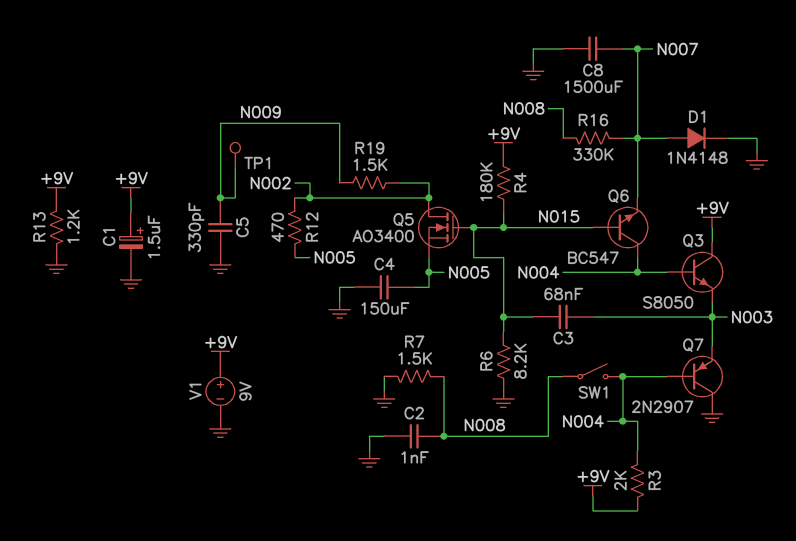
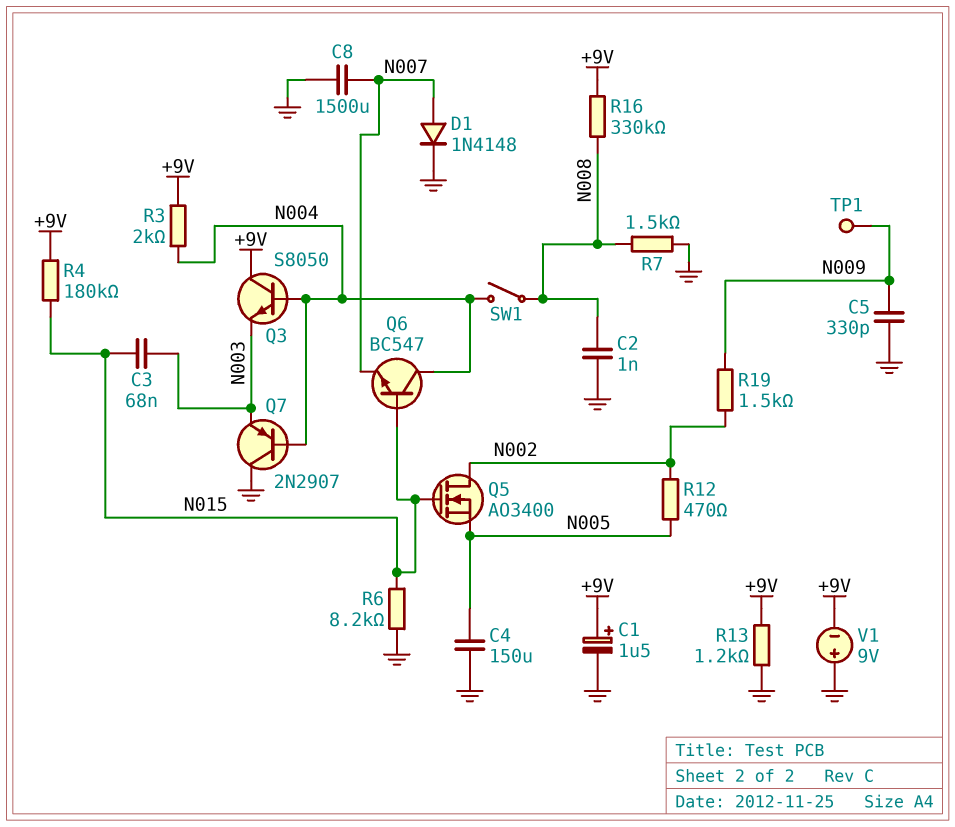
R16: 330k (N007, N008) -> 330k (+9V, N008)
V1: 9V (plus +9V, minus GND) -> 9V (plus GND, minus +9V)

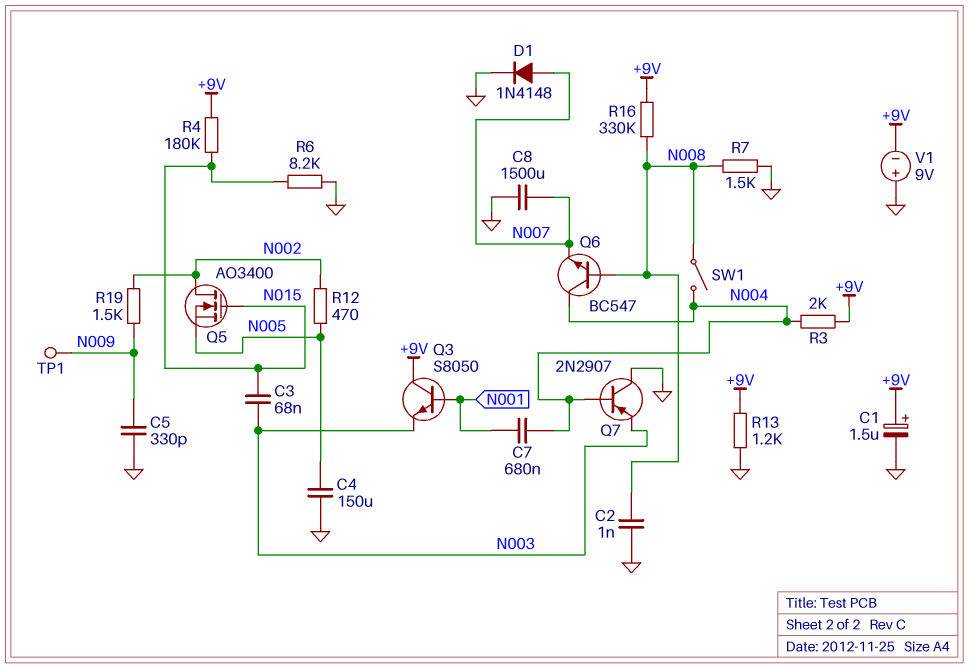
C7: none -> 680nF (N001, N004)
Q3: NPN S8050 (B N004, C +9V, E N003) -> NPN S8050 (B N001, C +9V, E N003)
Q6: NPN BC547 (B N015, C N004, E N007) -> NPN BC547 (B N008, C N004, E N007)

